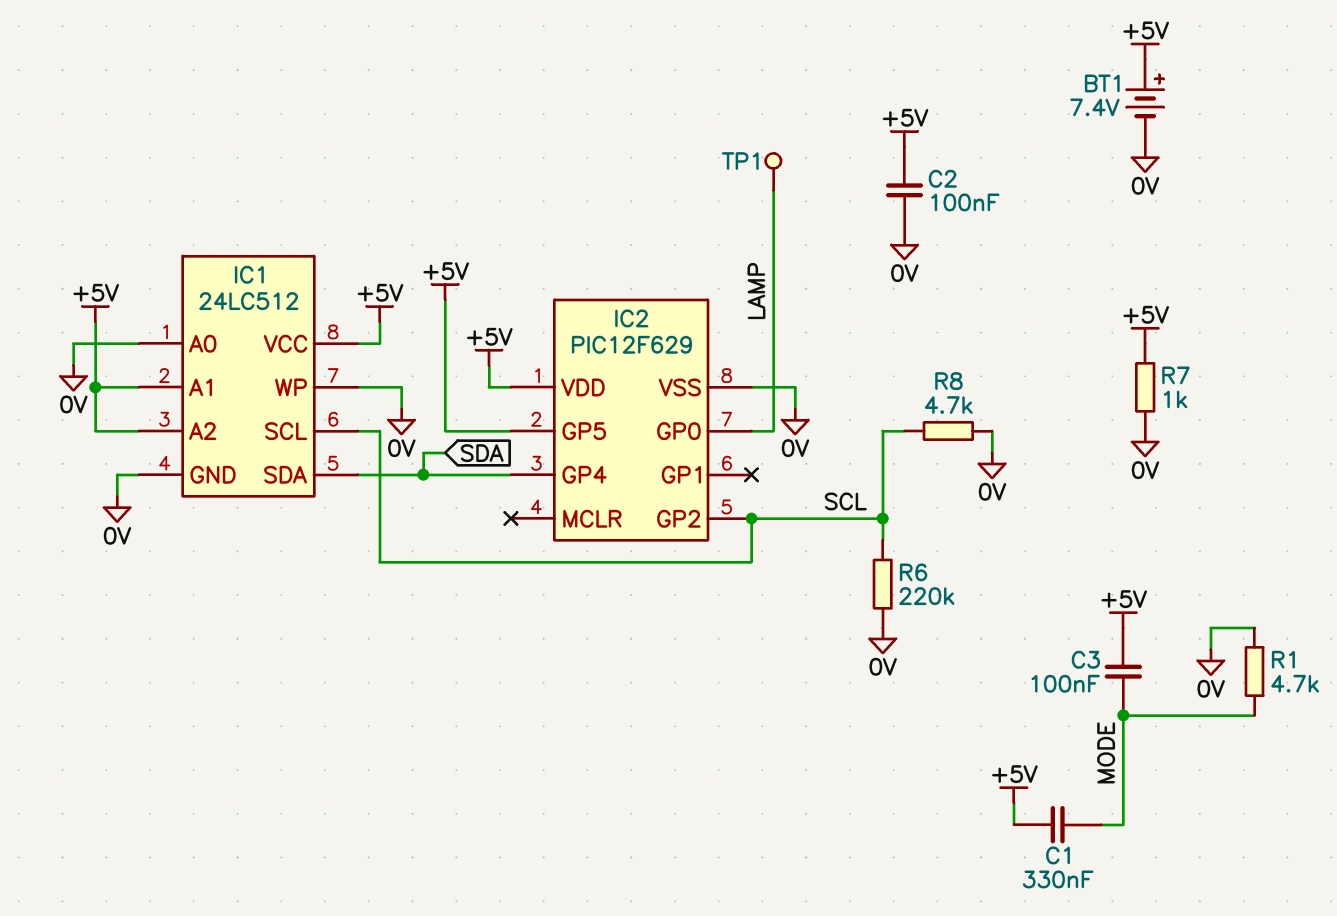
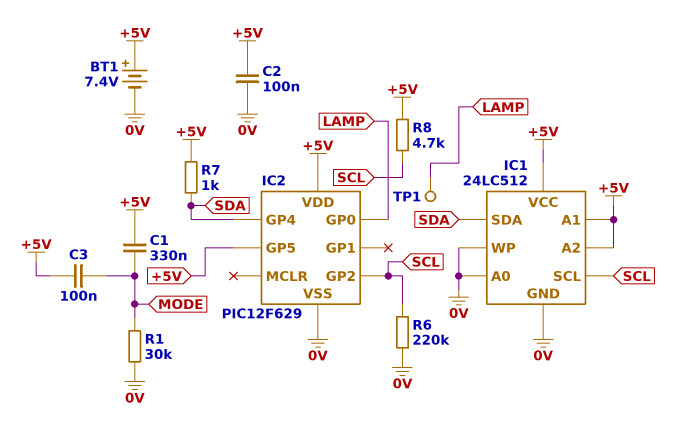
R1: 4.7k (0V, MODE) -> 30k (0V, MODE)
R7: 1k (+5V, 0V) -> 1k (+5V, SDA)
R8: 4.7k (0V, SCL) -> 4.7k (+5V, SCL)

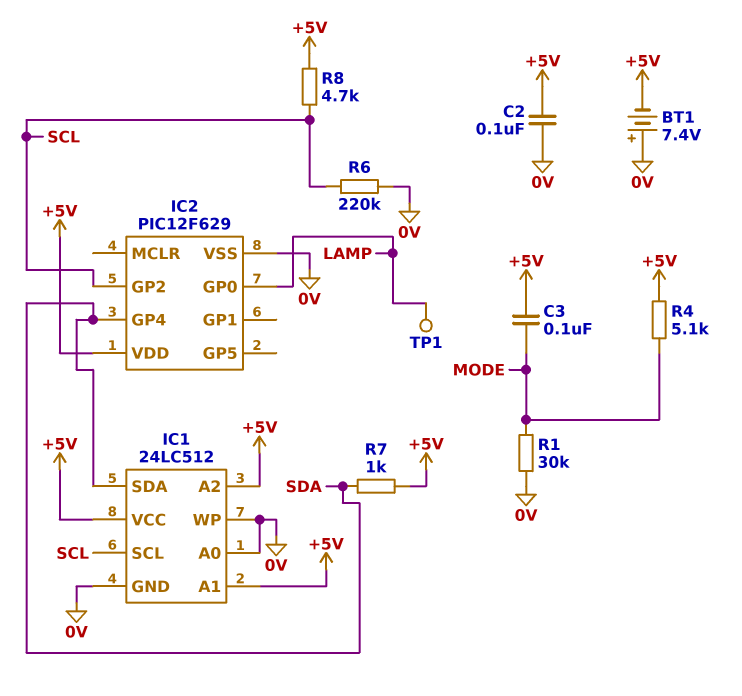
BT1: 7.4V (plus +5V, minus 0V) -> 7.4V (plus 0V, minus +5V)
C1: 330nF (+5V, MODE) -> none
IC2 pin GP5: +5V -> none
R4: none -> 5.1k (+5V, MODE)

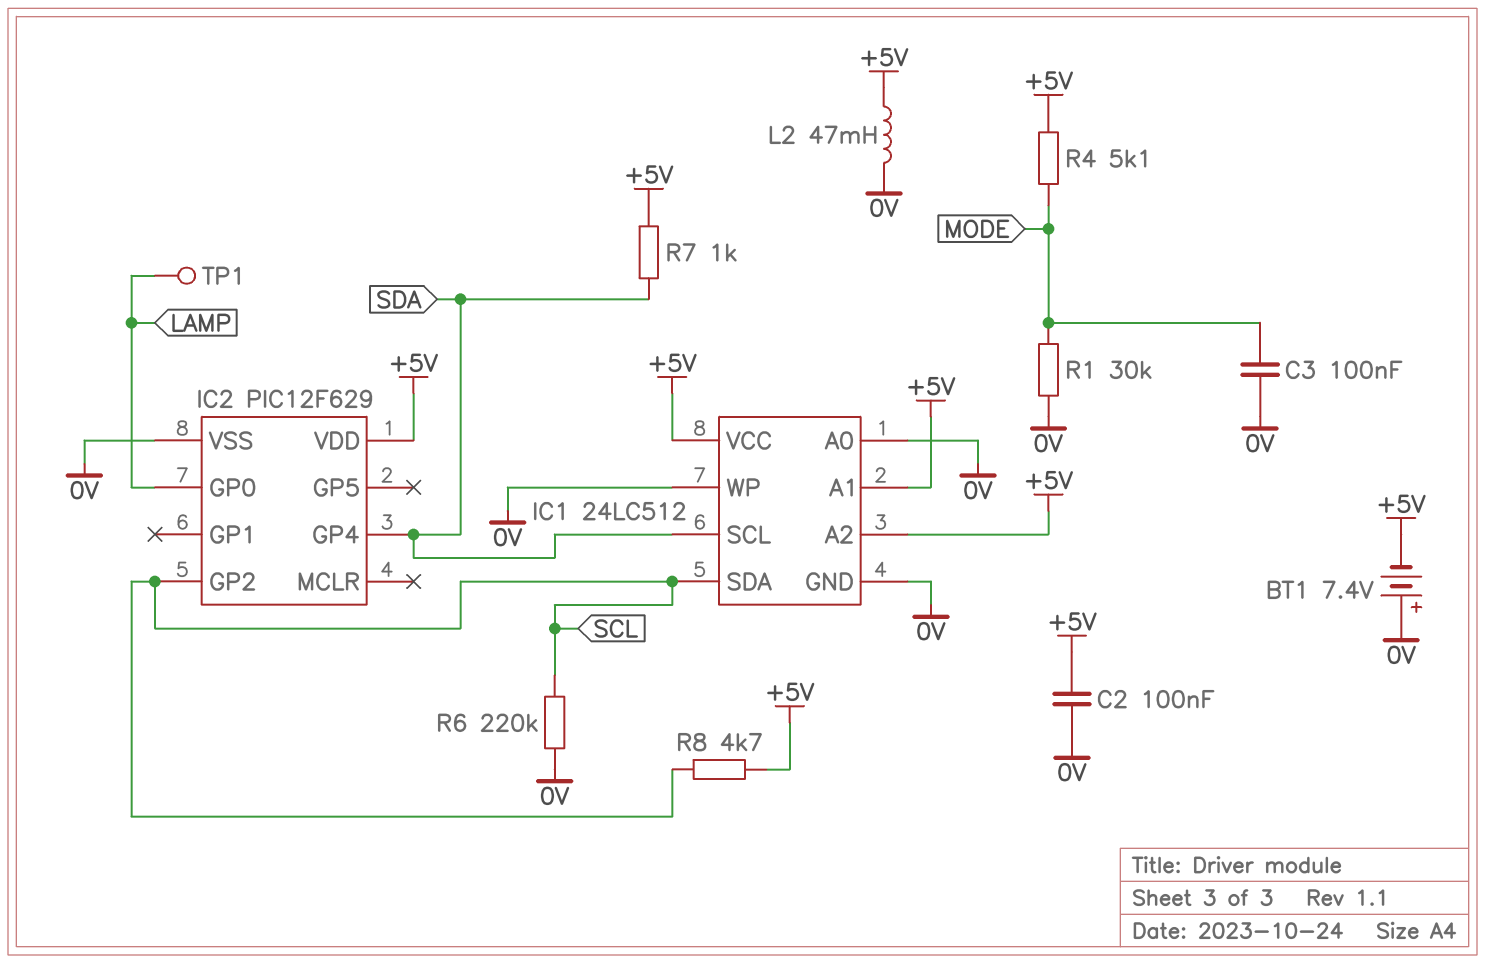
C3: 100nF (+5V, MODE) -> 100nF (0V, MODE)
IC1 pin SCL: SCL -> SDA
IC1 pin SDA: SDA -> SCL
L2: none -> 47mH (+5V, 0V)

